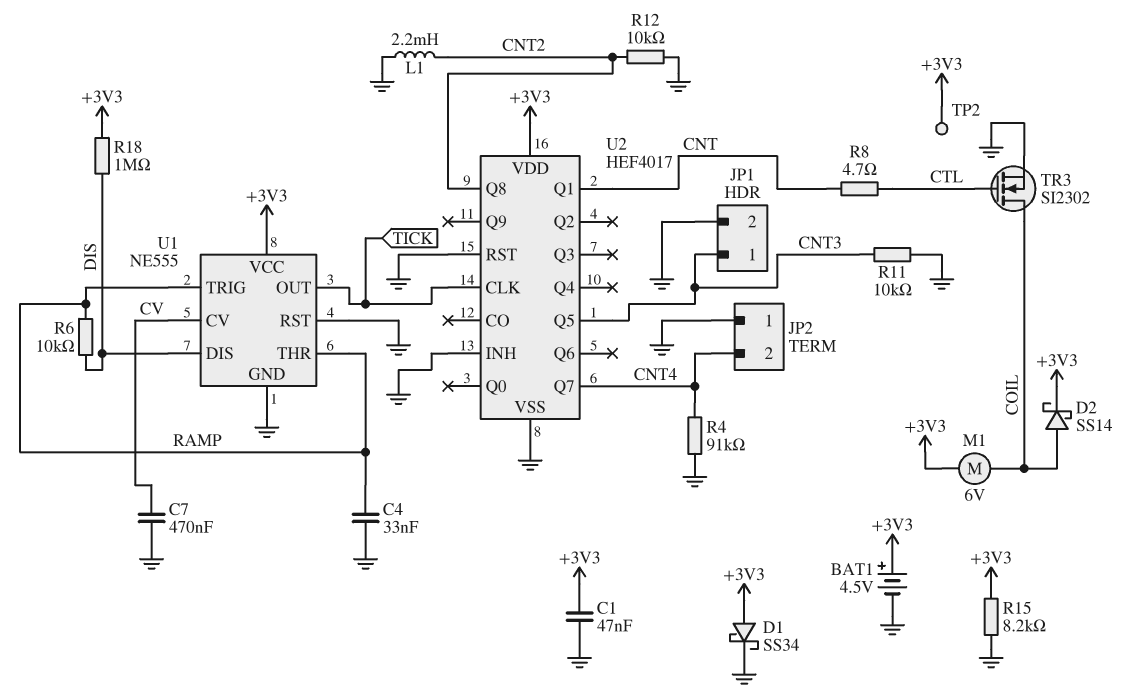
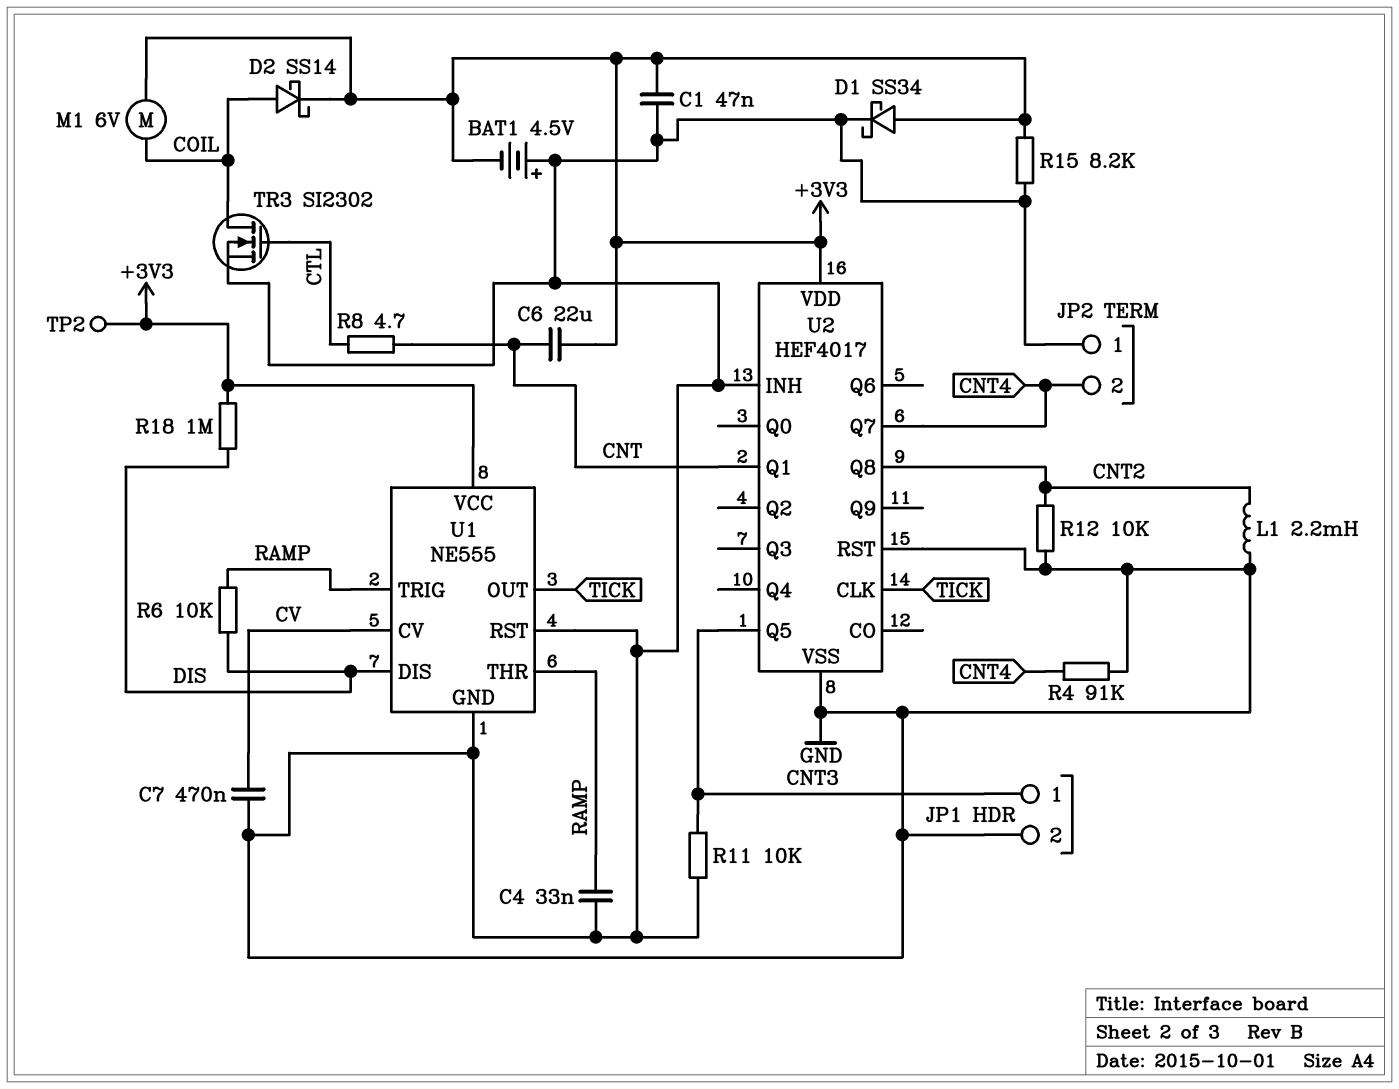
BAT1: 4.5V (plus +3V3, minus GND) -> 4.5V (plus GND, minus +3V3)
C6: none -> 22uF (+3V3, CNT)

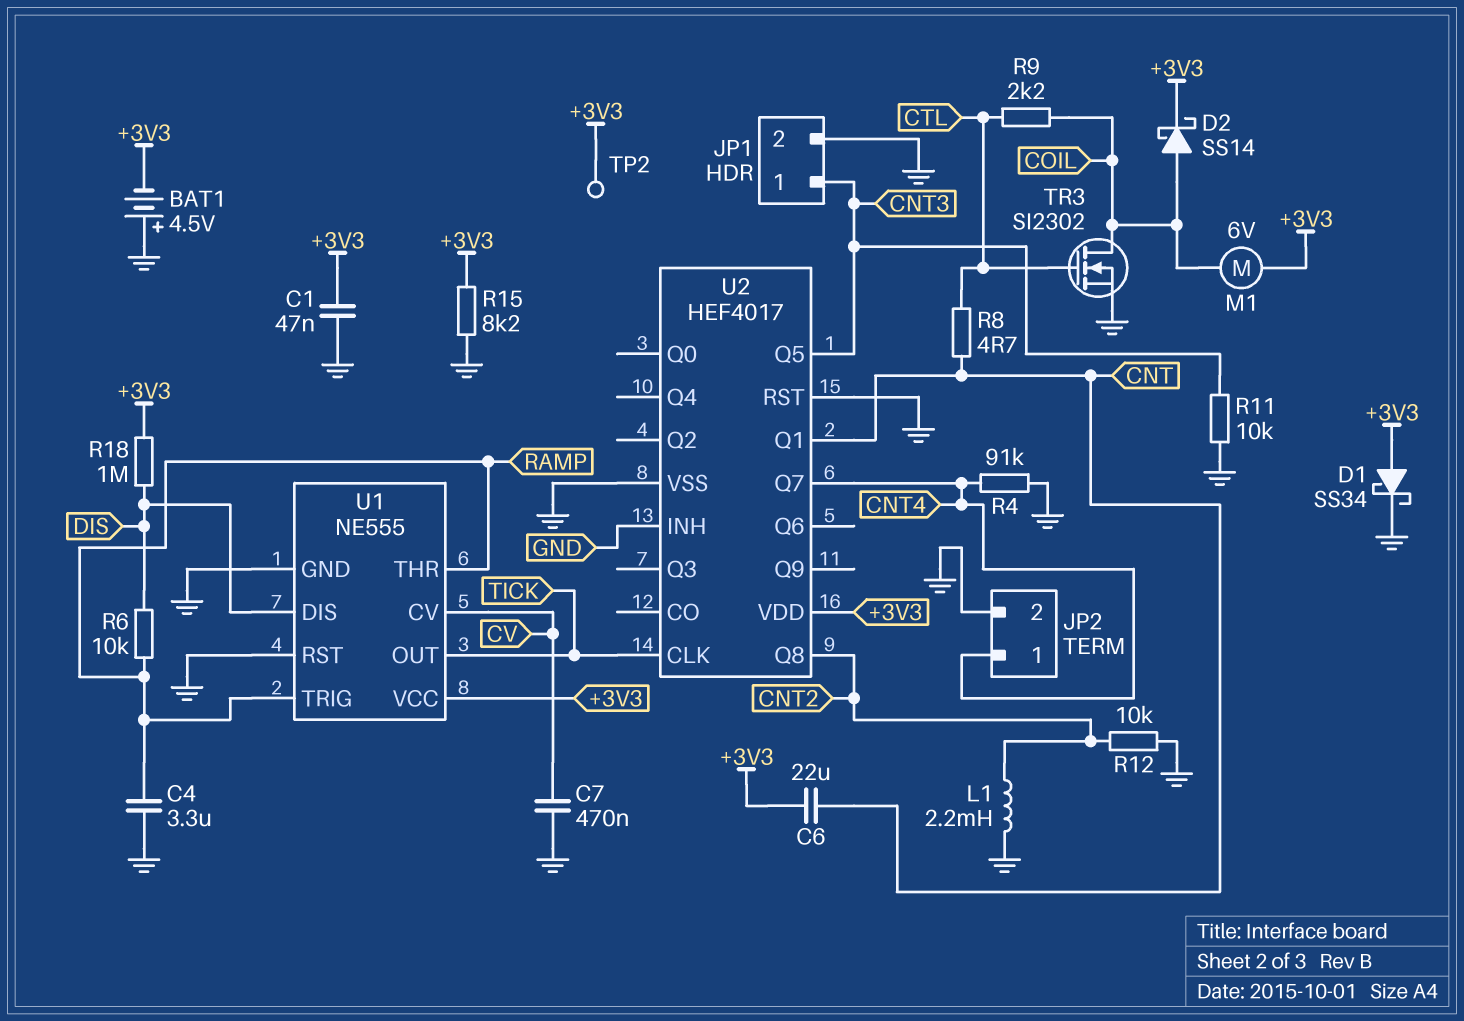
C4: 33nF (GND, RAMP) -> 3.3uF (GND, RAMP)
JP2 pin 1: GND -> CNT4
JP2 pin 2: CNT4 -> GND
R9: none -> 2.2k (COIL, CTL)

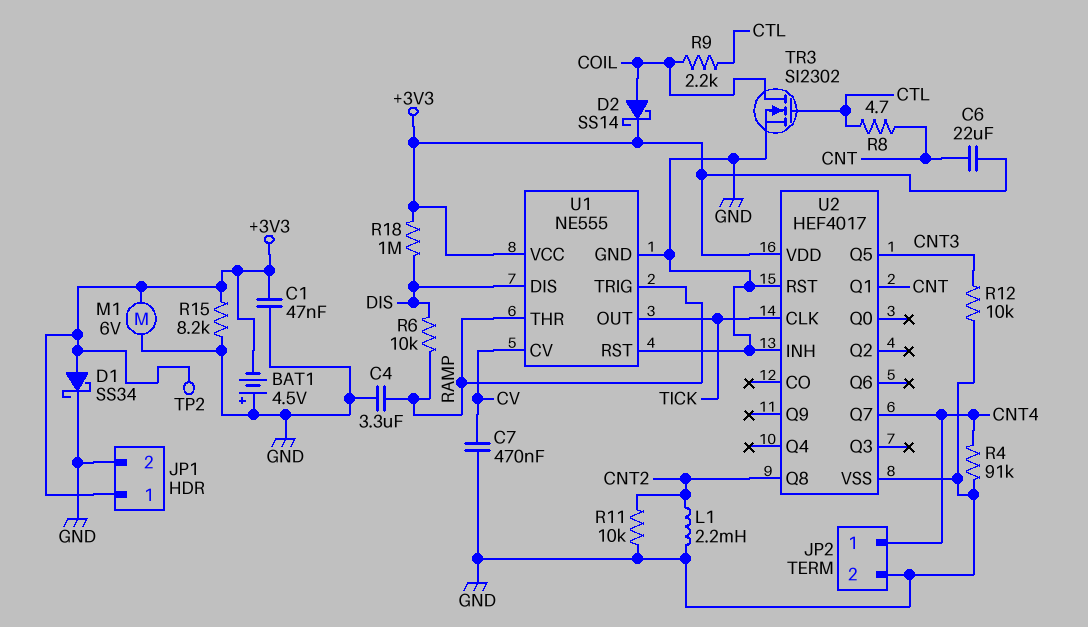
JP1 pin 1: CNT3 -> +3V3
M1: motor 6V (+3V3, COIL) -> motor 6V (+3V3, GND)
R11: 10k (CNT3, GND) -> 10k (CNT2, GND)
R12: 10k (CNT2, GND) -> 10k (CNT3, GND)

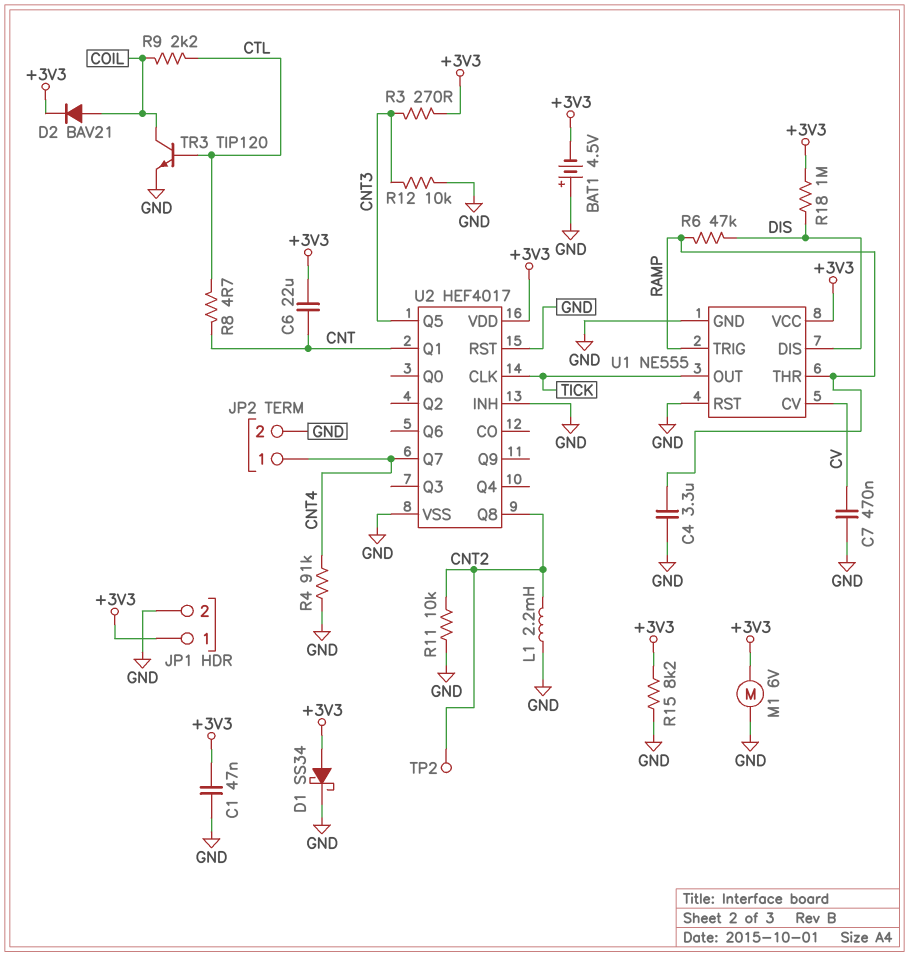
D2: schottky SS14 (A COIL, K +3V3) -> diode BAV21 (A COIL, K +3V3)
R3: none -> 270 (+3V3, CNT3)
R6: 10k (DIS, RAMP) -> 47k (DIS, RAMP)
TP2: test point (+3V3) -> test point (CNT2)
TR3: NMOS SI2302 (G CTL, D COIL, S GND) -> NPN TIP120 (B CTL, C COIL, E GND)

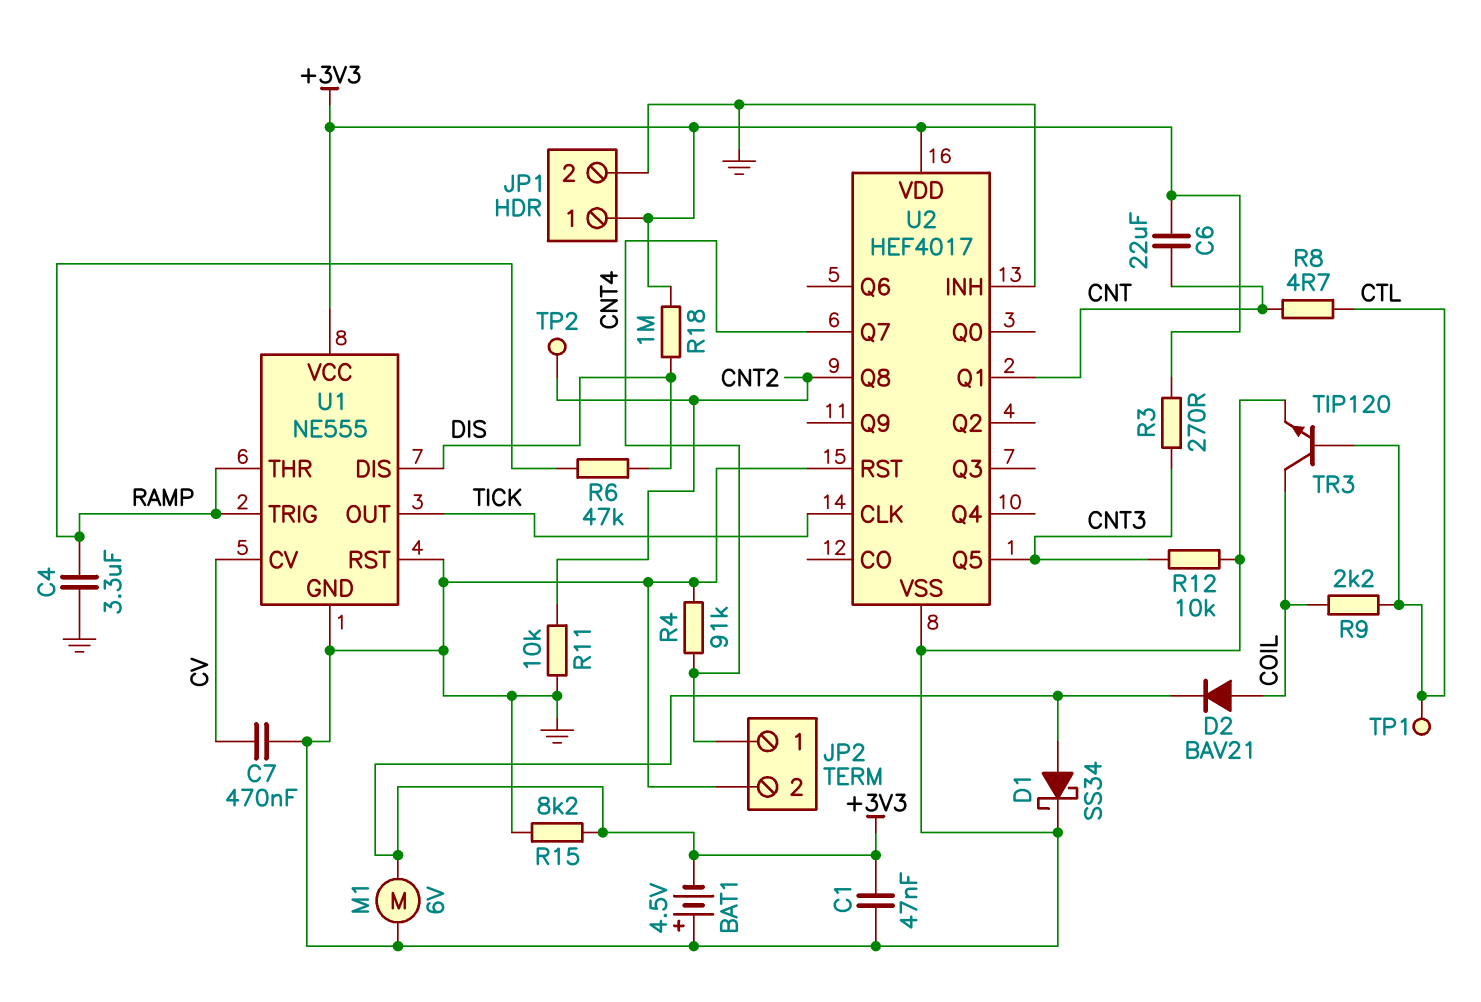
L1: 2.2mH (CNT2, GND) -> none
TP1: none -> test point (CTL)

